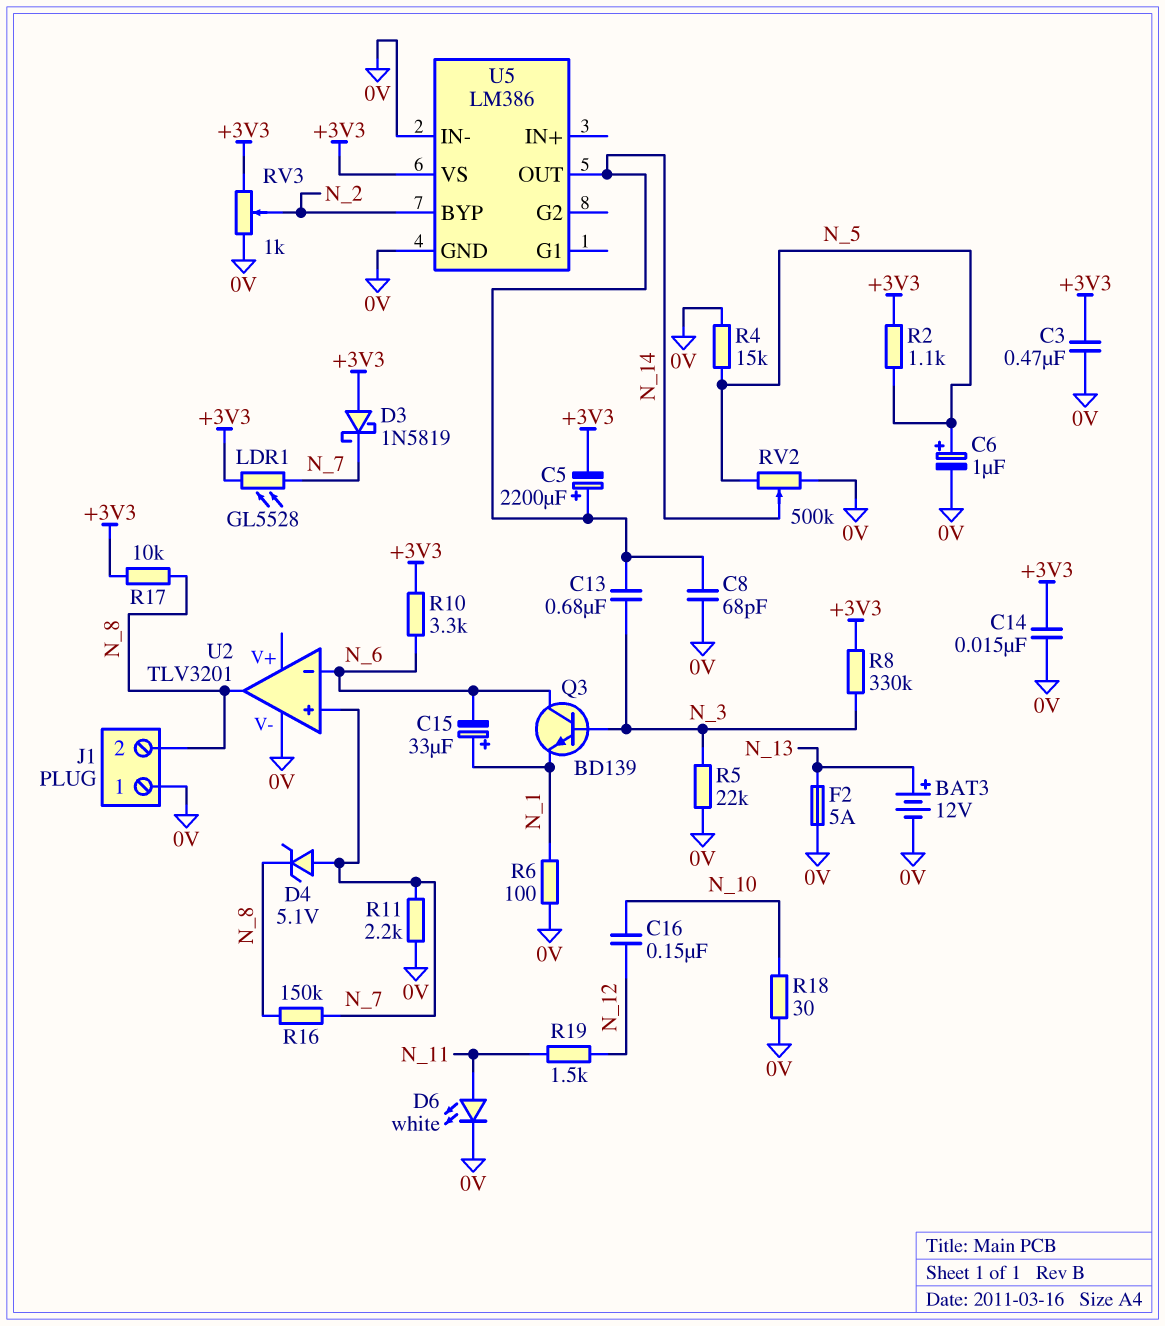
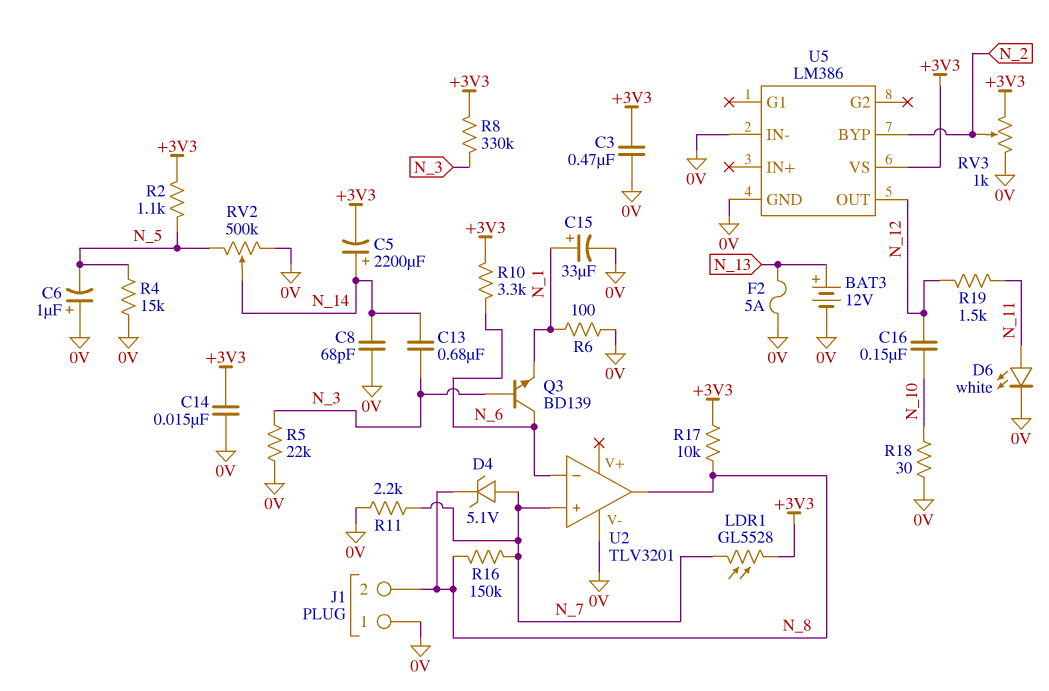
C6: 1uF (plus N_5, minus 0V) -> 1uF (plus 0V, minus N_5)
C15: 33uF (plus N_1, minus N_6) -> 33uF (plus N_1, minus 0V)
D3: schottky 1N5819 (A +3V3, K N_7) -> none
U5 pin OUT: N_14 -> N_12

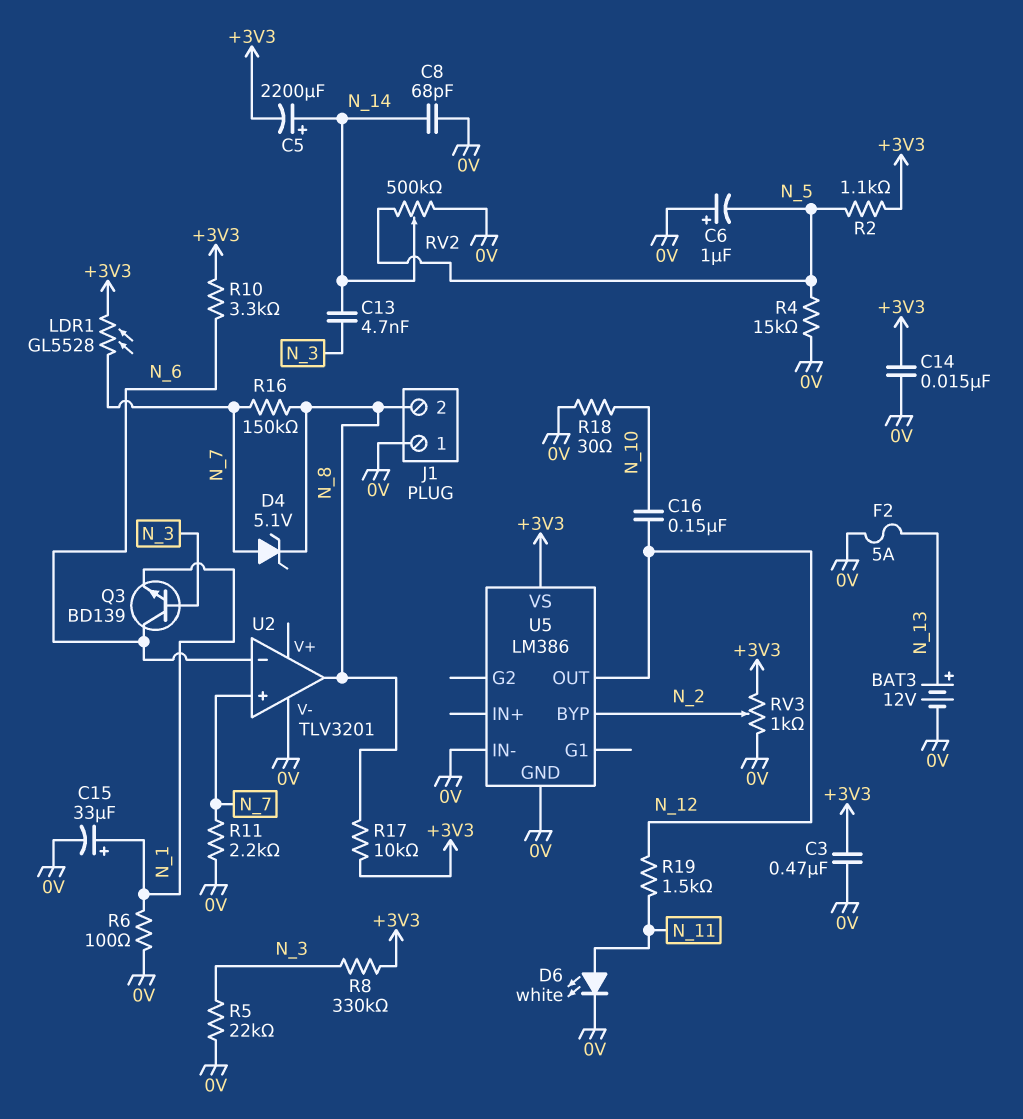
C13: 680nF (N_3, N_14) -> 4.7nF (N_3, N_14)

